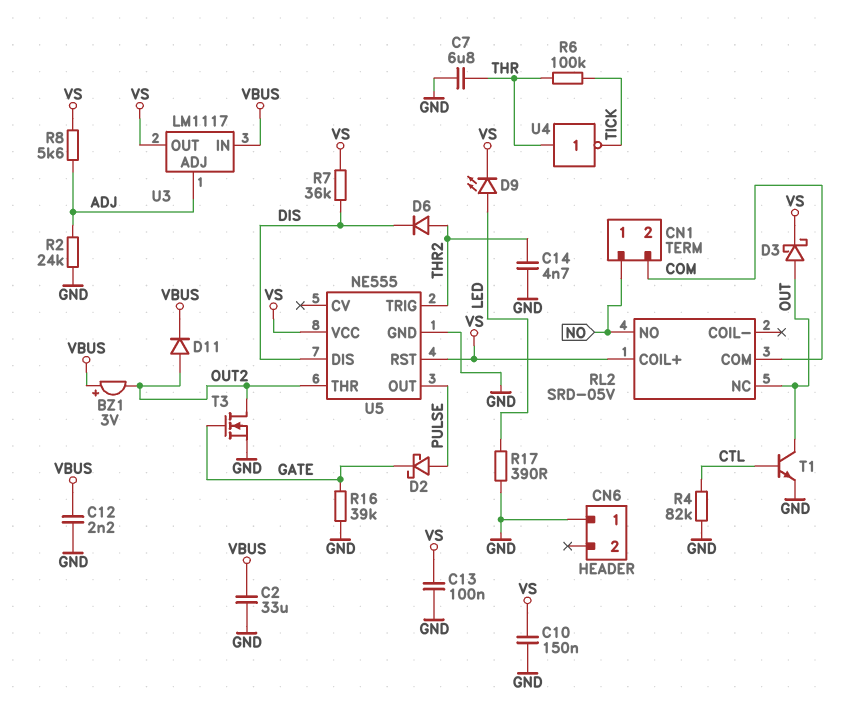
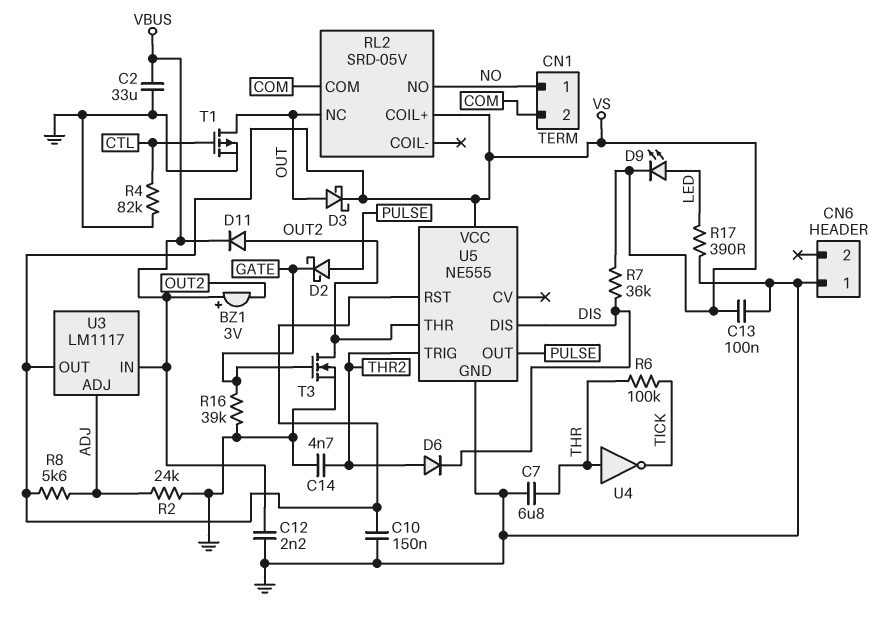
T1: NPN (B CTL, C OUT, E GND) -> PMOS (G CTL, D OUT, S GND)

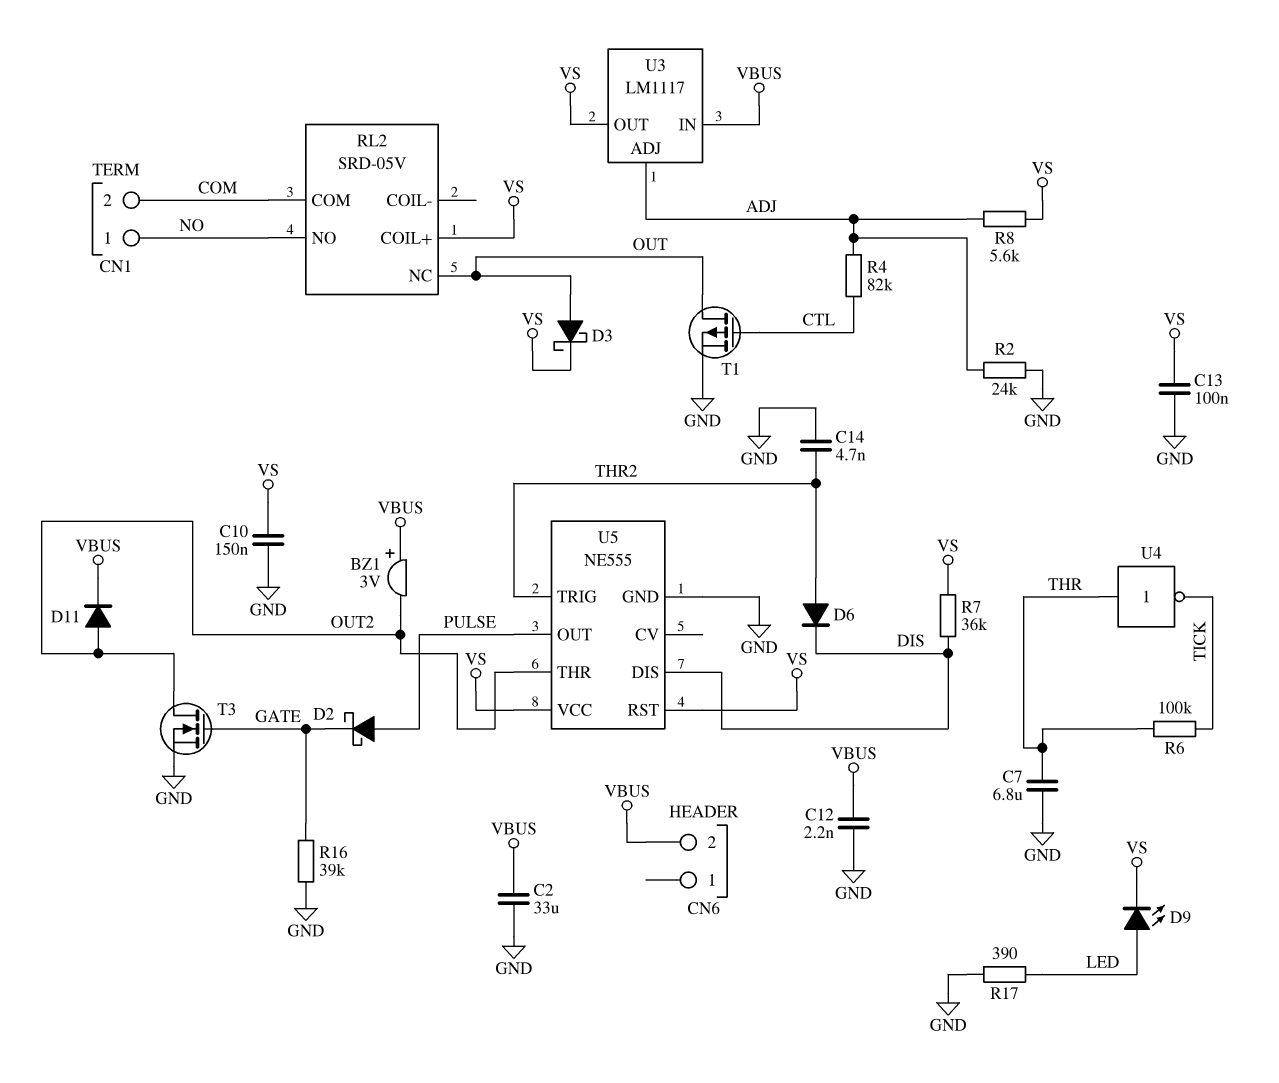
CN6 pin 1: GND -> none
CN6 pin 2: none -> VBUS
R4: 82k (CTL, GND) -> 82k (ADJ, CTL)

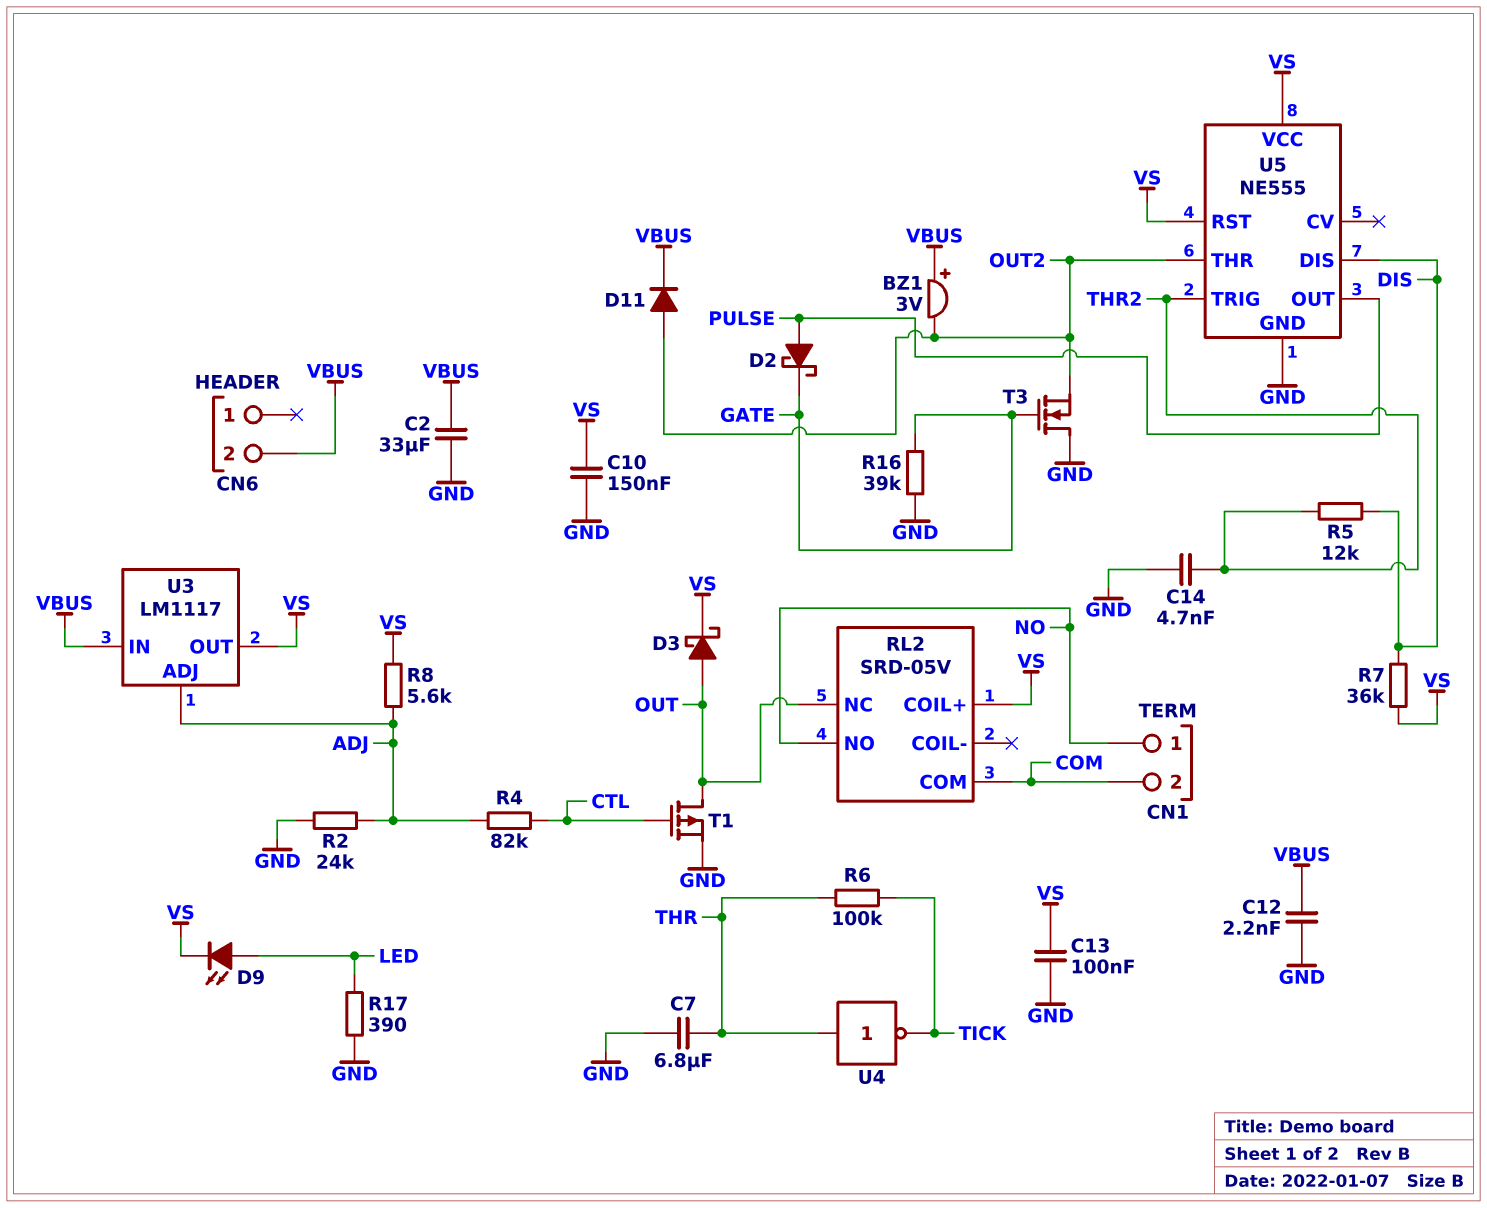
D6: diode (A THR2, K DIS) -> none
R5: none -> 12k (DIS, THR2)
T3: NMOS (G GATE, D OUT2, S GND) -> NMOS (G GATE, D GND, S OUT2)

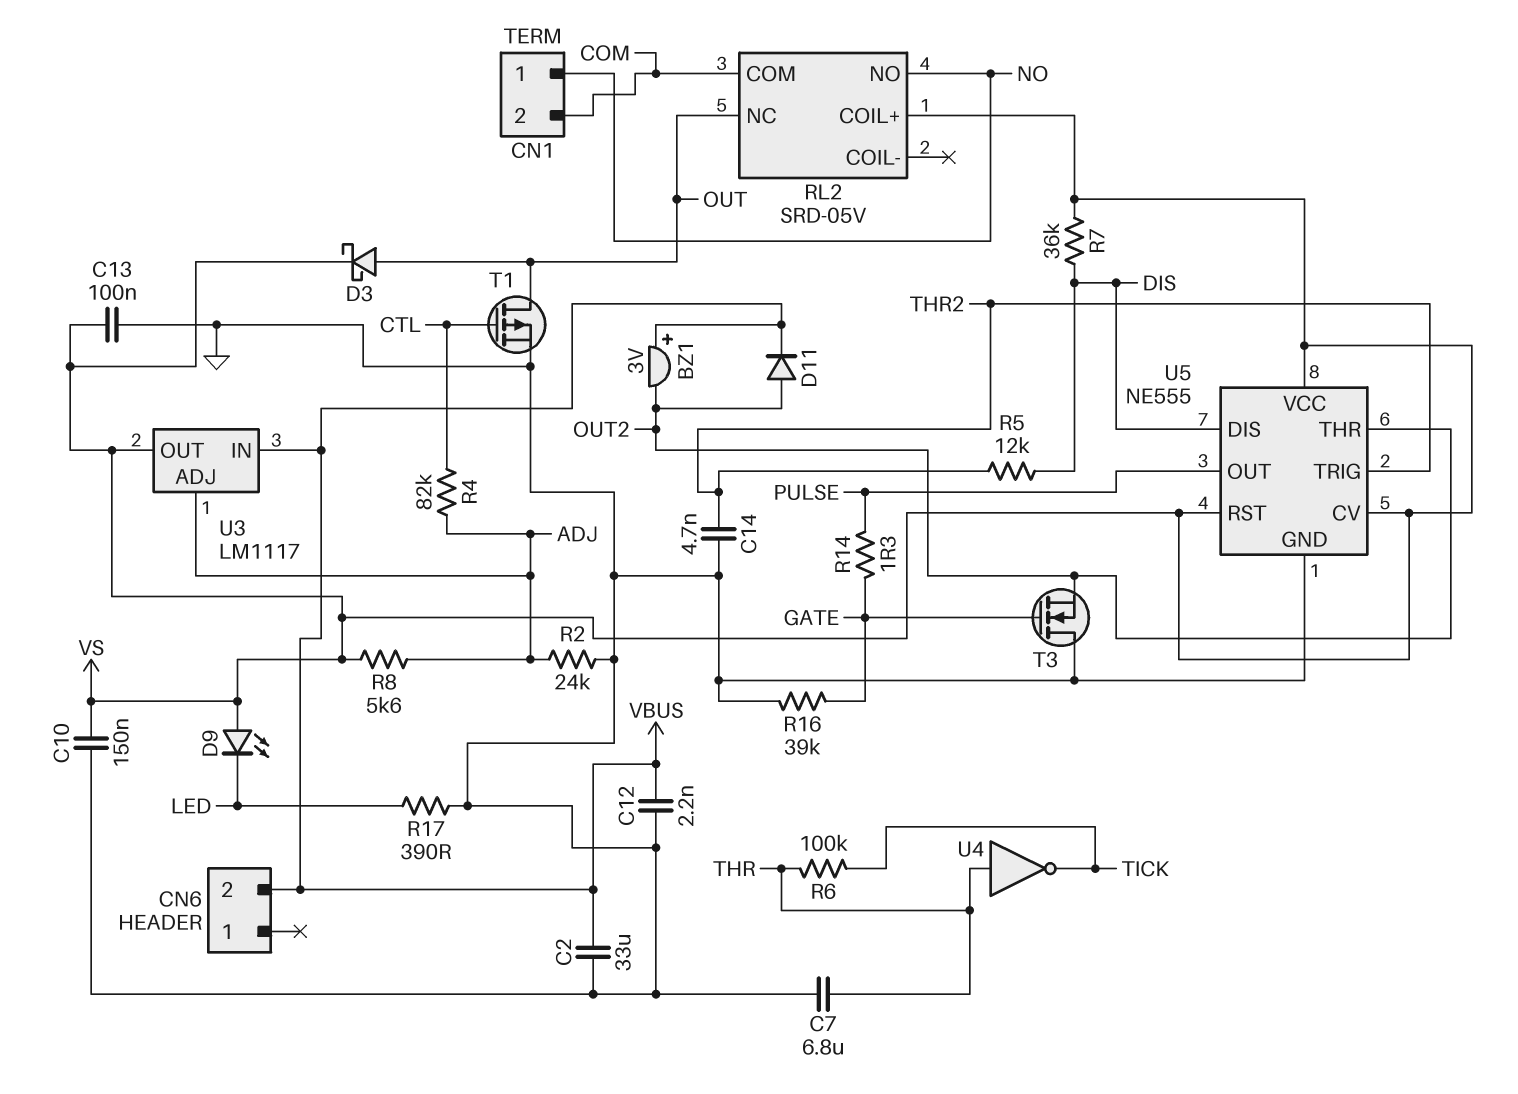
D2: schottky (A PULSE, K GATE) -> none
D9: LED (A LED, K VS) -> LED (A VS, K LED)
R14: none -> 1.3 (GATE, PULSE)
U5 pin CV: none -> VS

